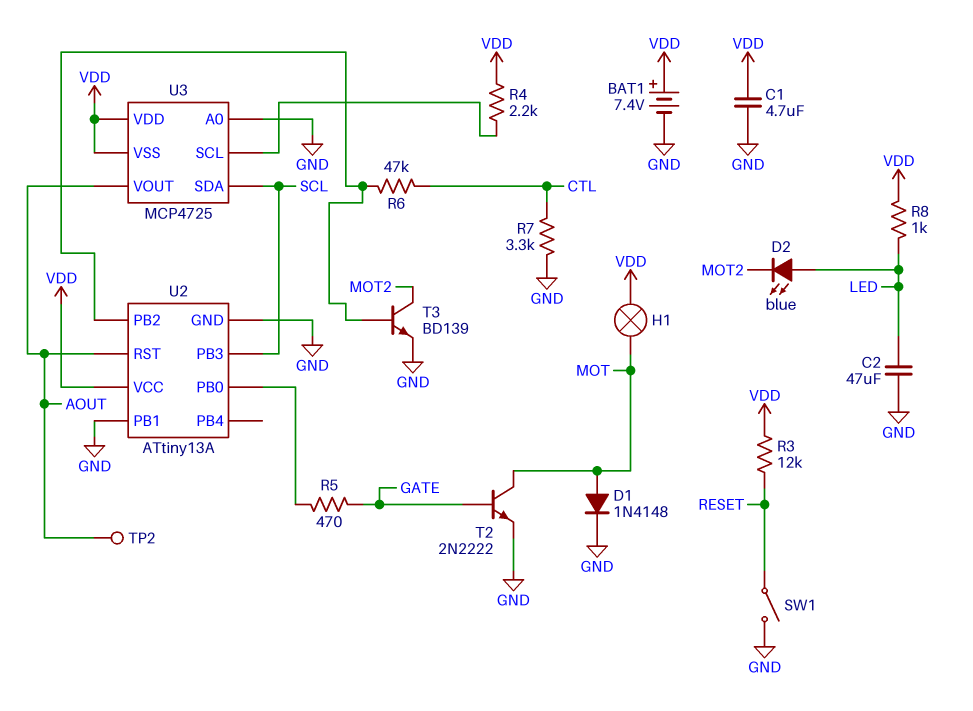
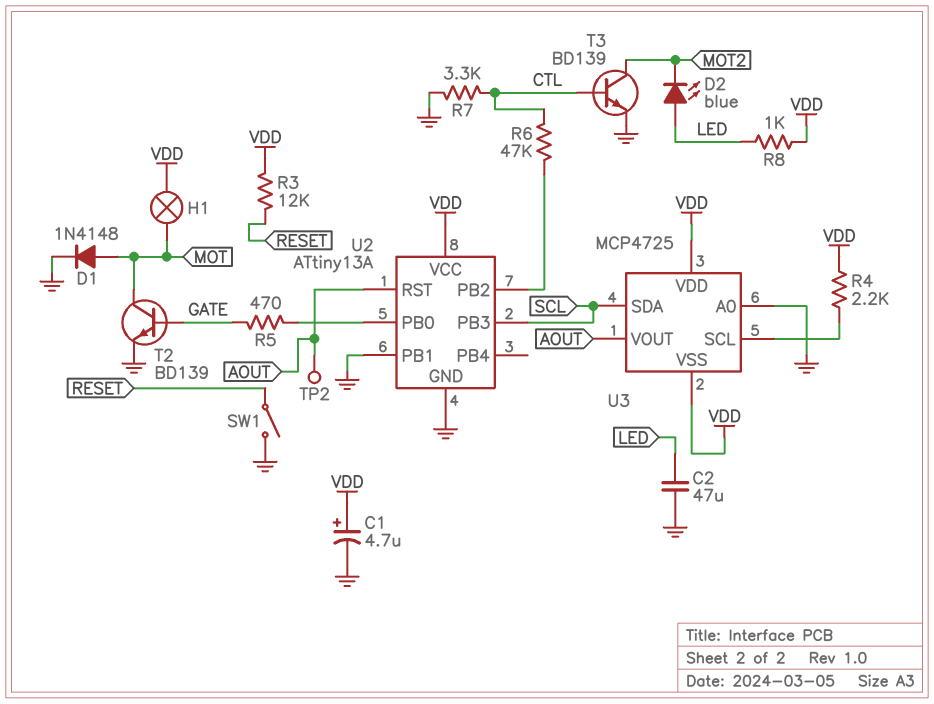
BAT1: 7.4V (plus VDD, minus GND) -> none
C1: 4.7uF (GND, VDD) -> 4.7uF (plus VDD, minus GND)
T2: NPN 2N2222 (B GATE, C MOT, E GND) -> NPN BD139 (B GATE, C MOT, E GND)
T3: NPN BD139 (B U2/PB2, C MOT2, E GND) -> NPN BD139 (B CTL, C MOT2, E GND)

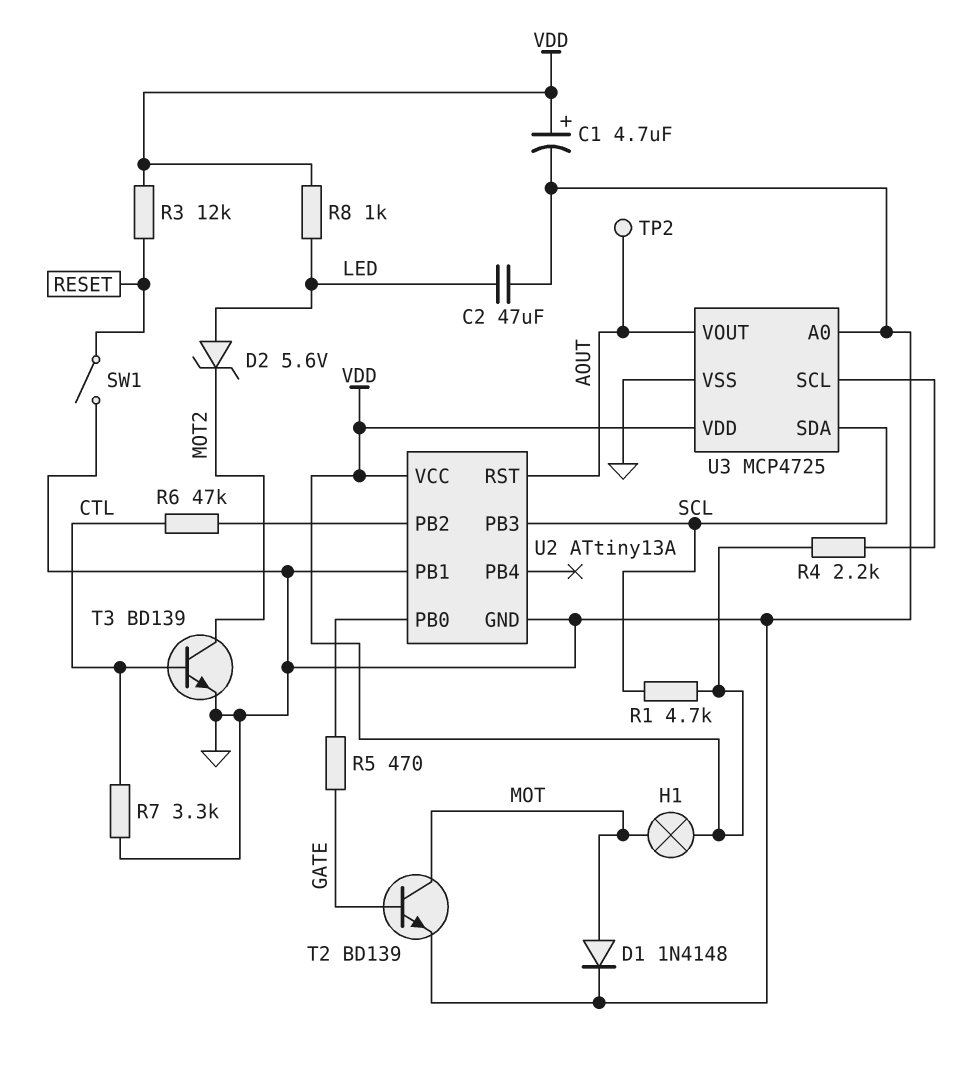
D2: LED blue (A LED, K MOT2) -> zener 5.6V (A LED, K MOT2)
R1: none -> 4.7k (SCL, VDD)
U3 pin VSS: VDD -> GND

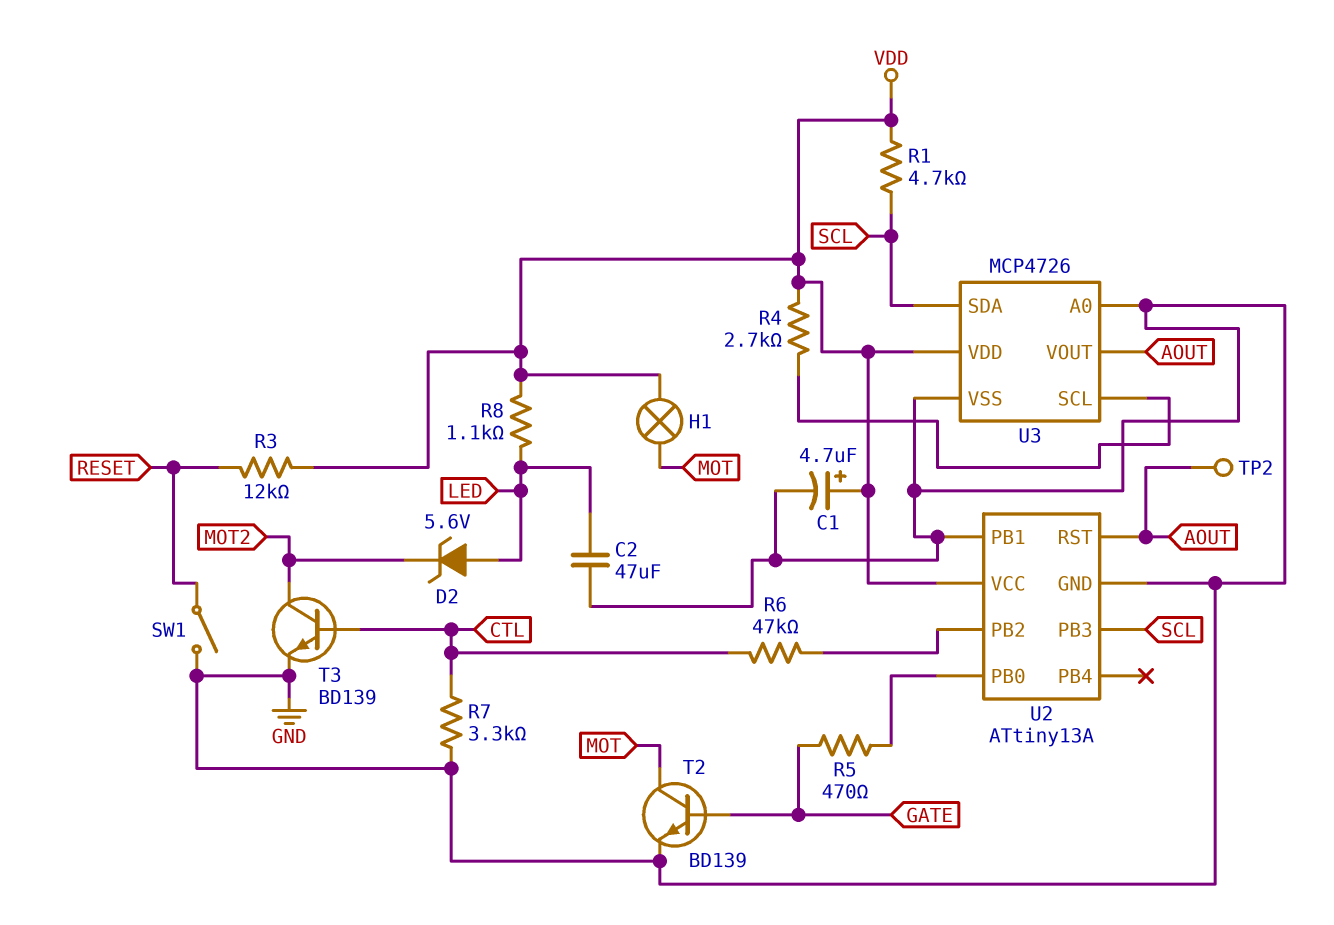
D1: diode 1N4148 (A MOT, K GND) -> none
R4: 2.2k (U3/SCL, VDD) -> 2.7k (U3/SCL, VDD)
R8: 1k (LED, VDD) -> 1.1k (LED, VDD)
U3: MCP4725 -> MCP4726

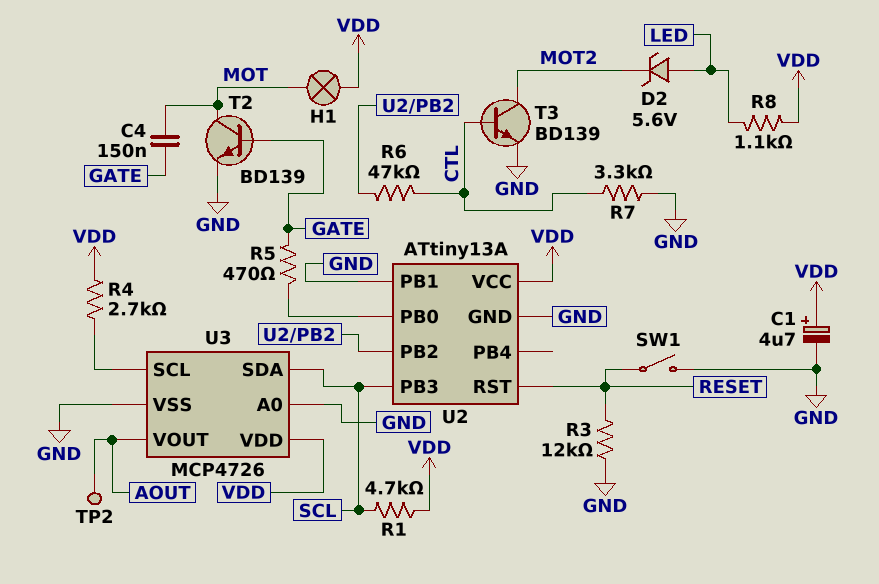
C2: 47uF (GND, LED) -> none
C4: none -> 150nF (GATE, MOT)
R3: 12k (RESET, VDD) -> 12k (GND, RESET)
U2 pin RST: AOUT -> RESET

